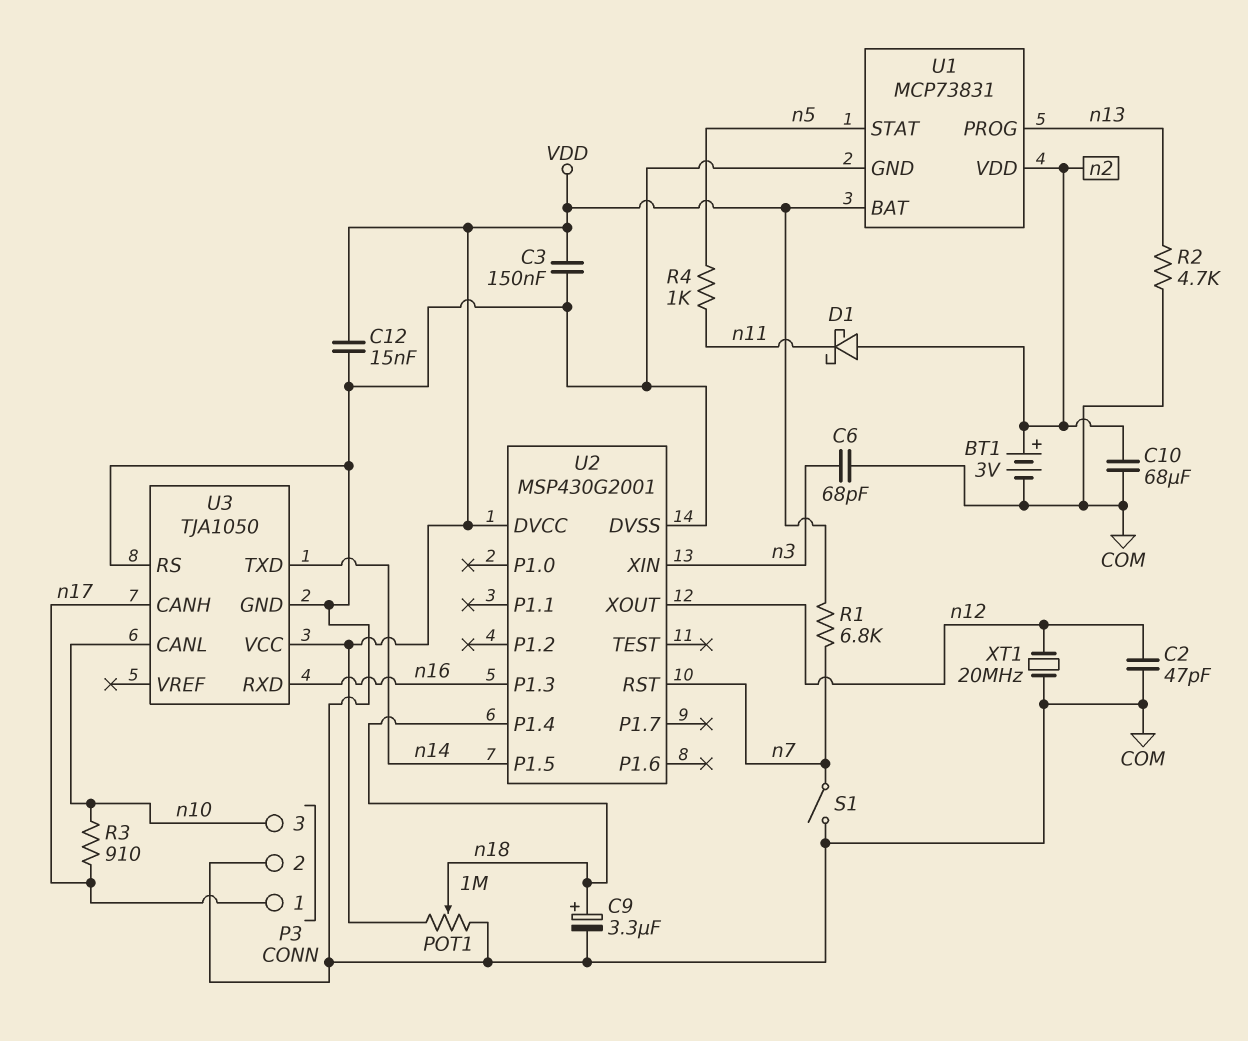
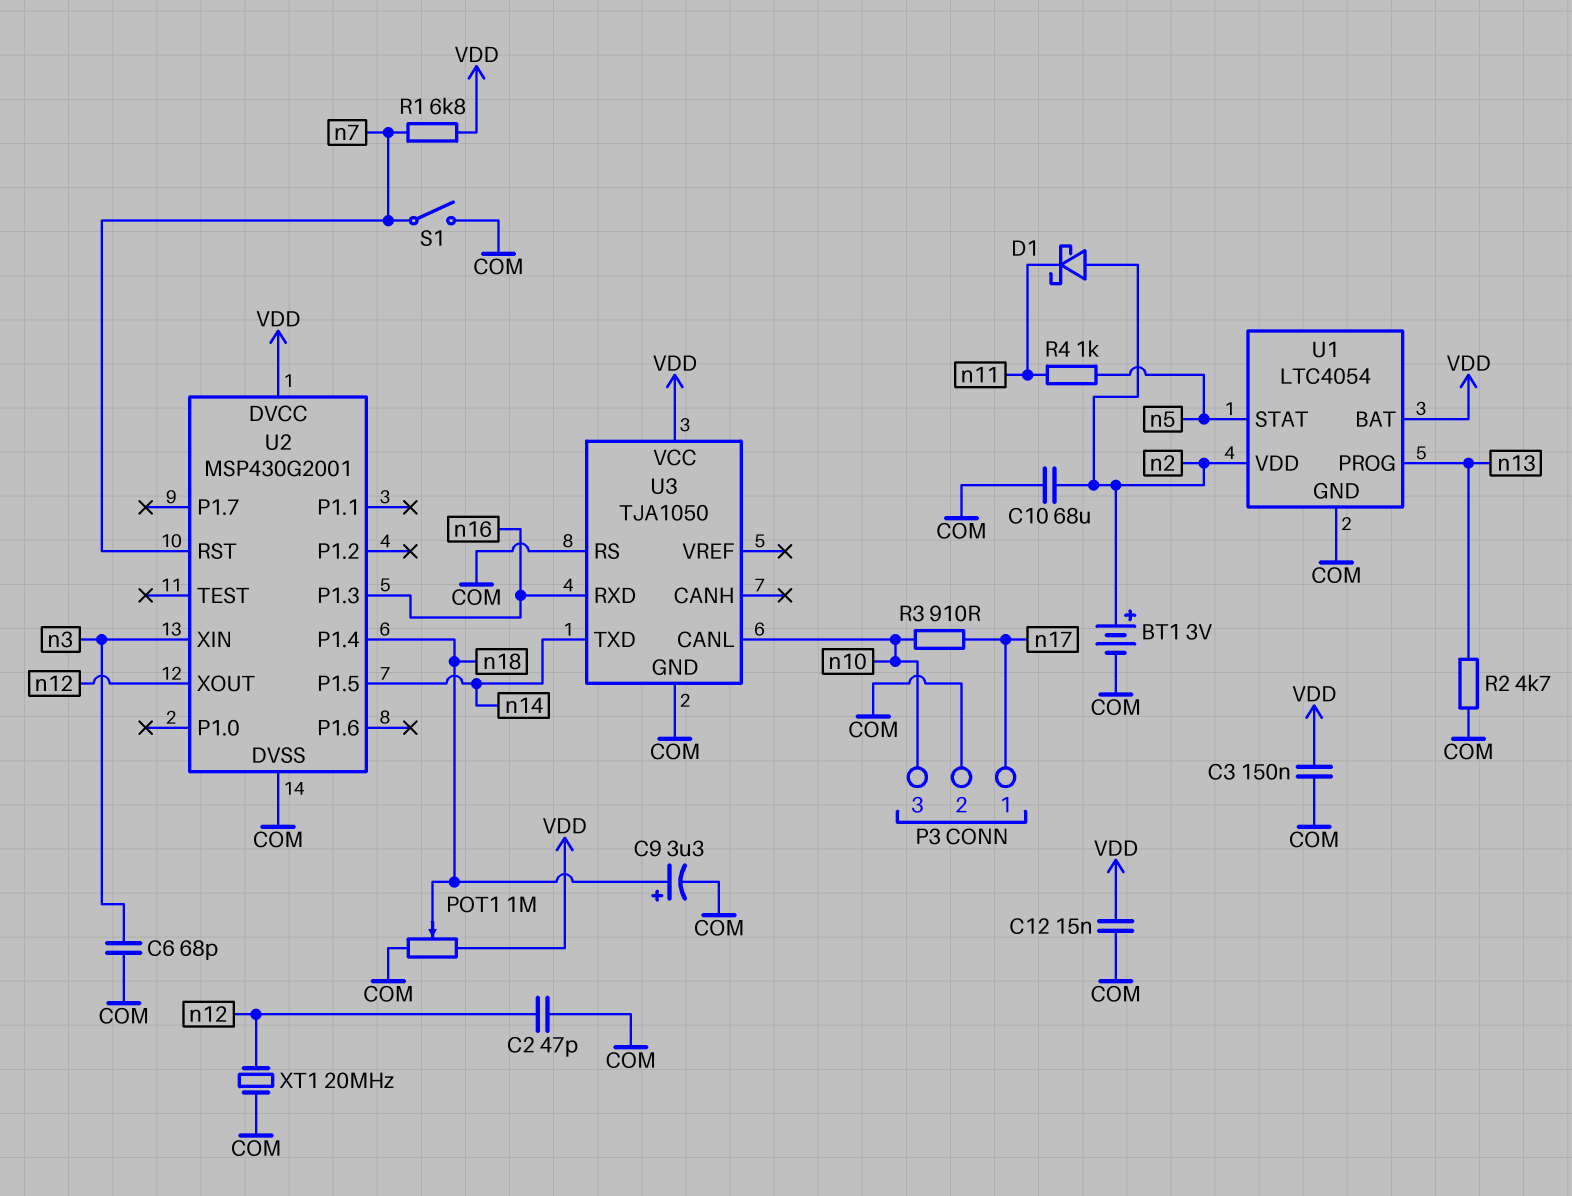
U1: MCP73831 -> LTC4054
U3 pin CANH: n17 -> none

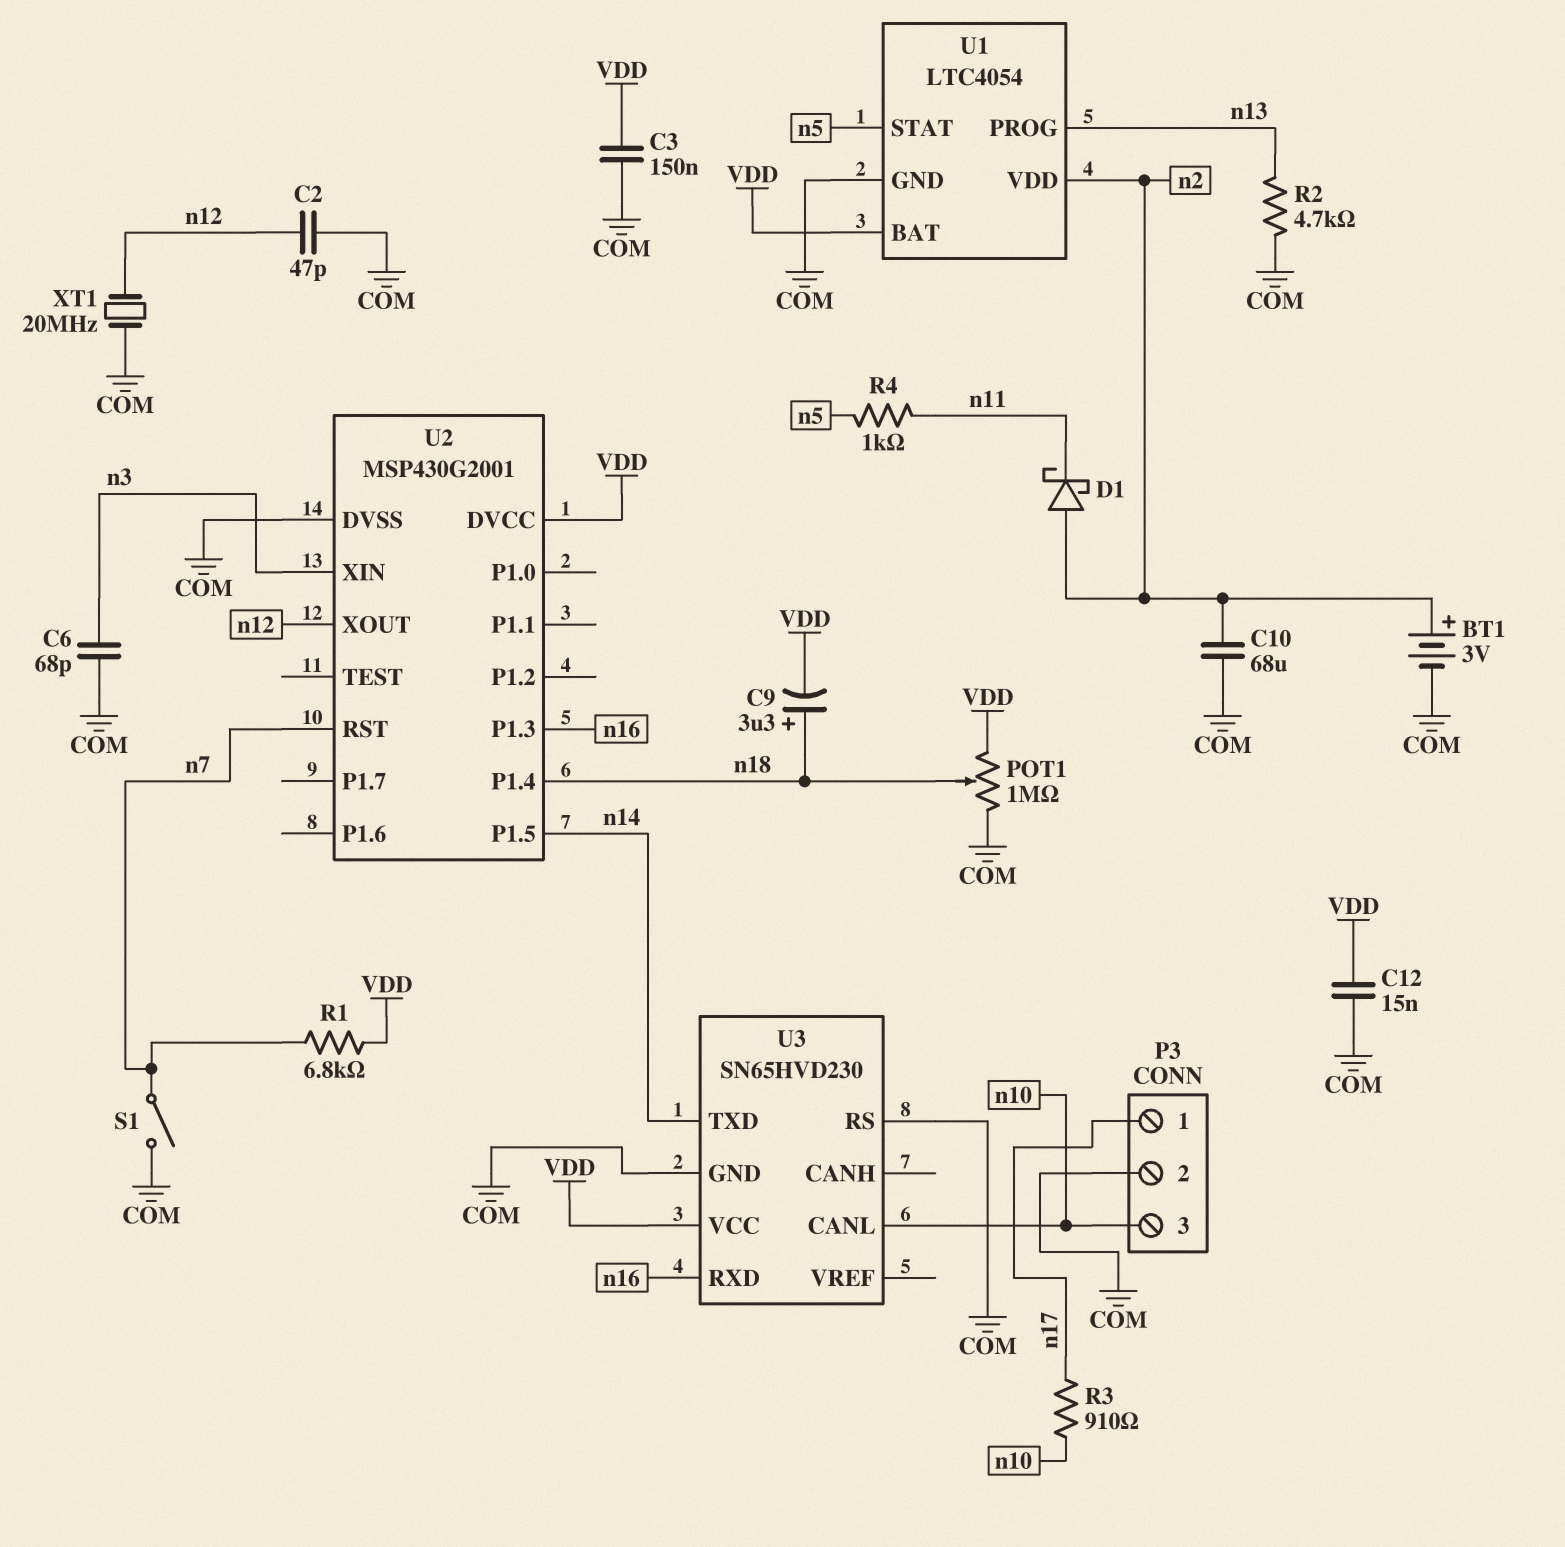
C9: 3.3uF (plus n18, minus COM) -> 3.3uF (plus n18, minus VDD)
U3: TJA1050 -> SN65HVD230

